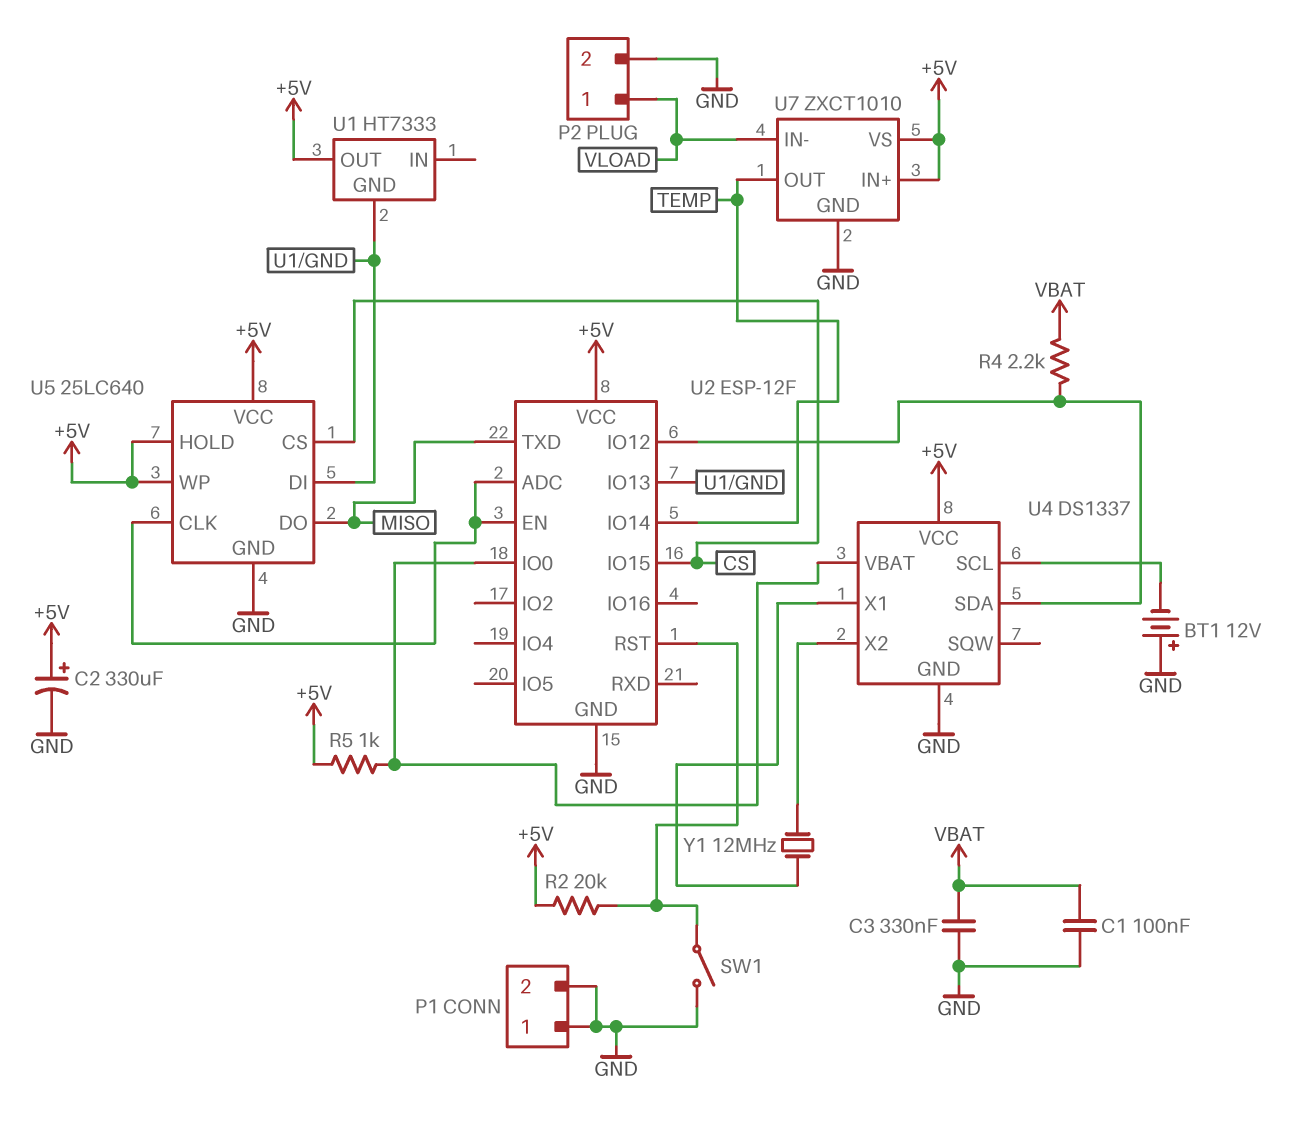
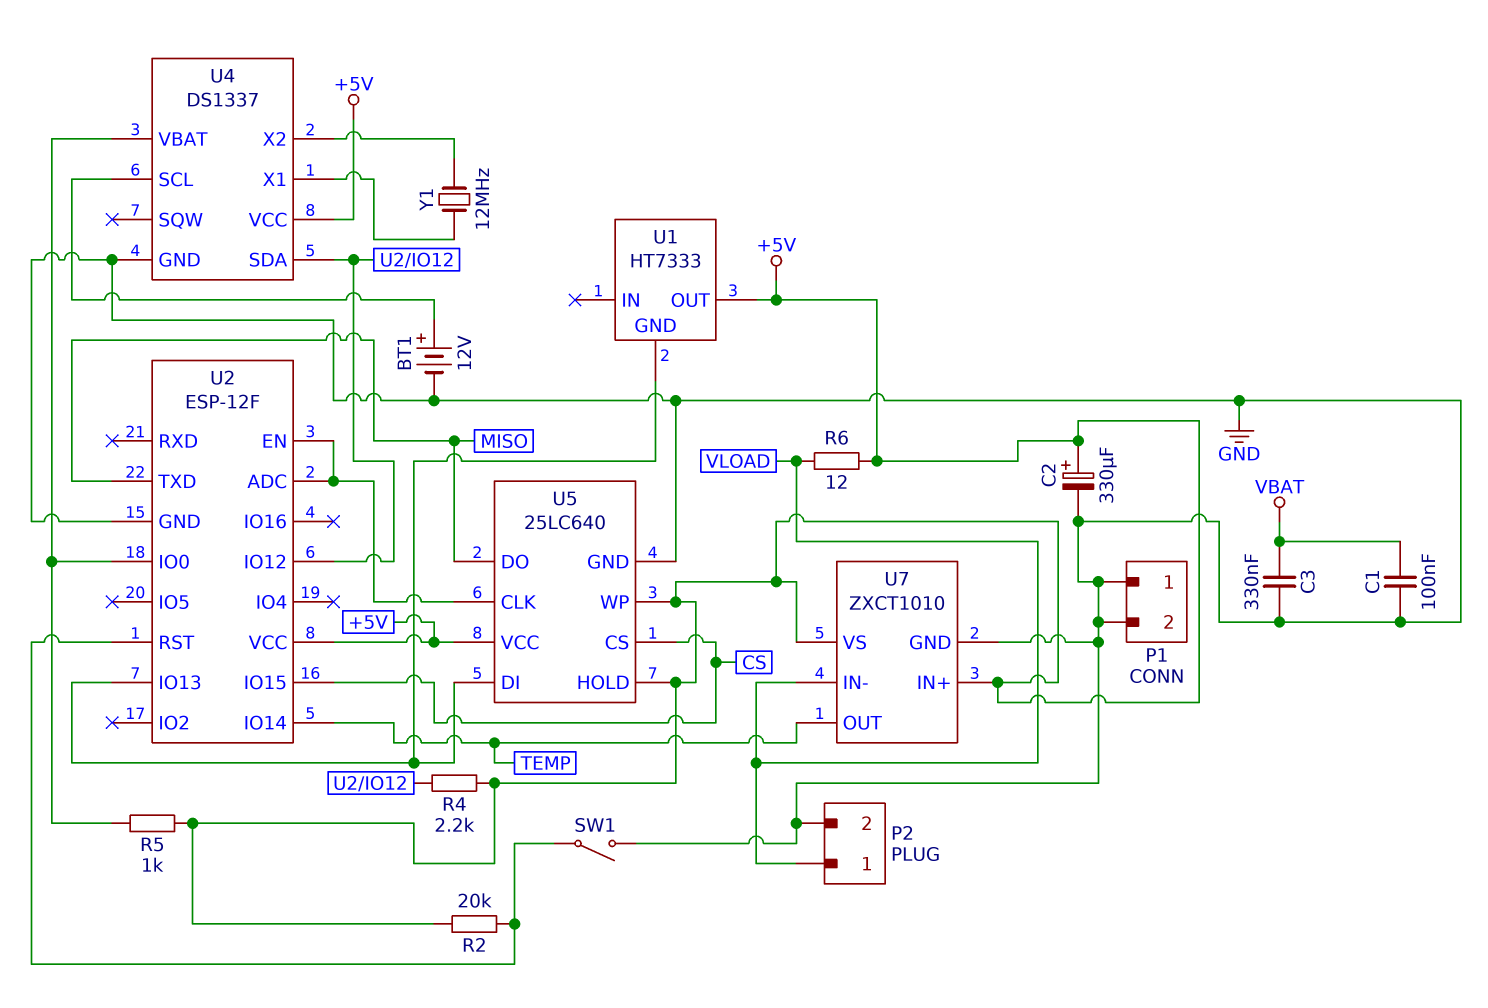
BT1: 12V (plus GND, minus U4/SCL) -> 12V (plus U4/SCL, minus GND)
R4: 2.2k (U2/IO12, VBAT) -> 2.2k (+5V, U2/IO12)
R6: none -> 12 (+5V, VLOAD)

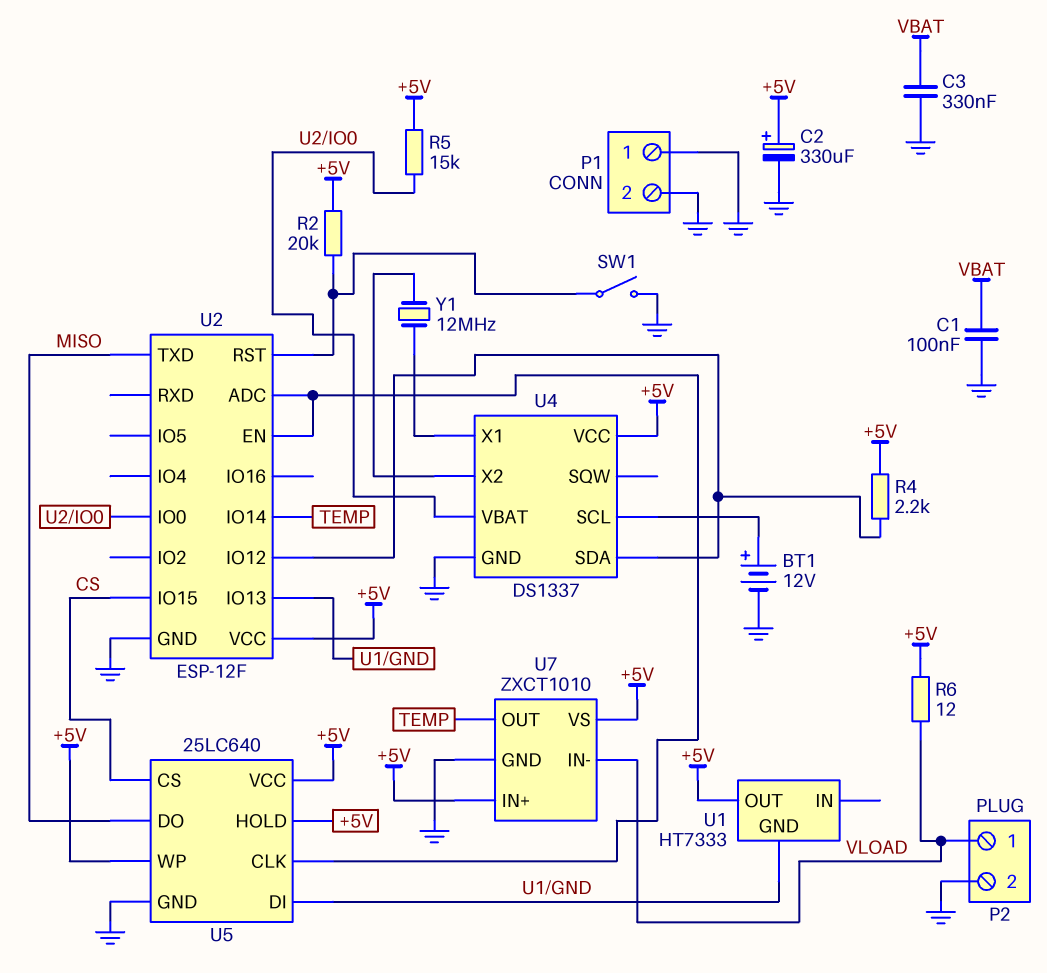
R5: 1k (+5V, U2/IO0) -> 15k (+5V, U2/IO0)

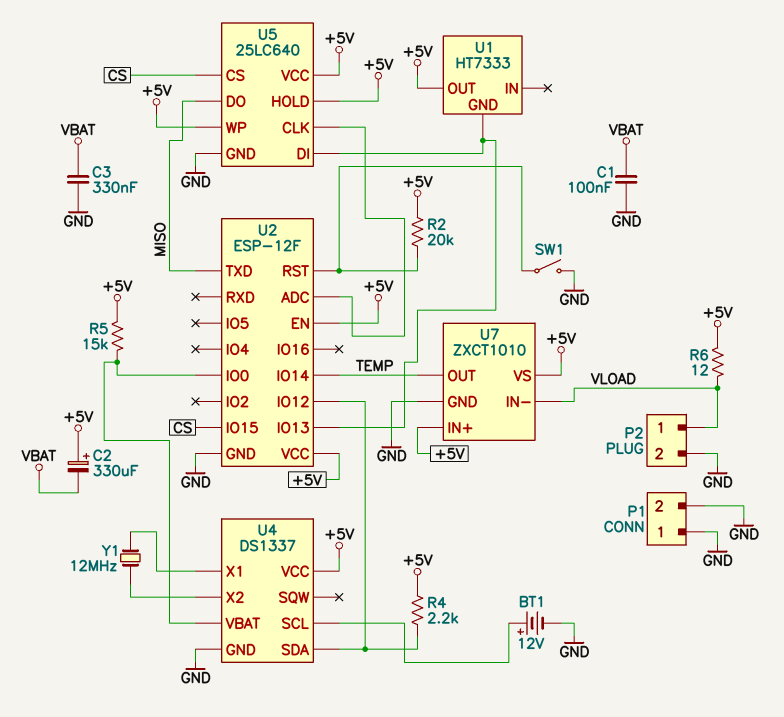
C2: 330uF (plus +5V, minus GND) -> 330uF (plus +5V, minus VBAT)
U2 pin EN: U2/ADC -> +5V

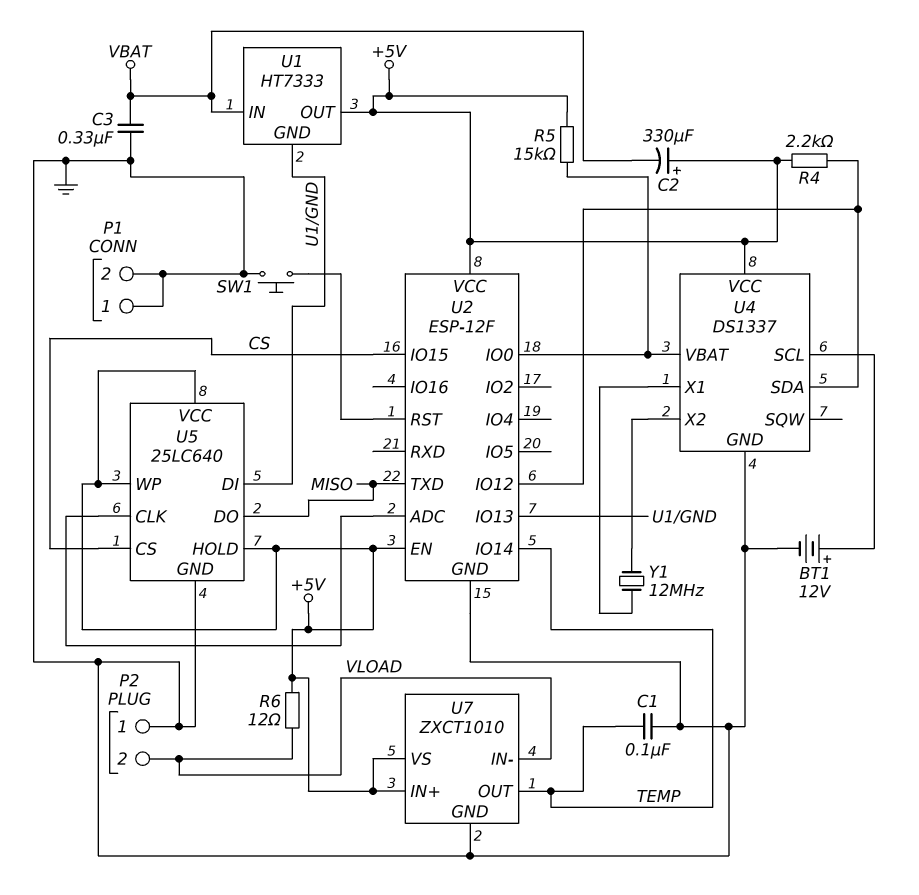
C1: 100nF (GND, VBAT) -> 100nF (GND, TEMP)
P2 pin 1: VLOAD -> GND
P2 pin 2: GND -> VLOAD
R2: 20k (+5V, U2/RST) -> none
SW1: switch (GND, U2/RST) -> button (GND, U2/RST)
U1 pin IN: none -> VBAT

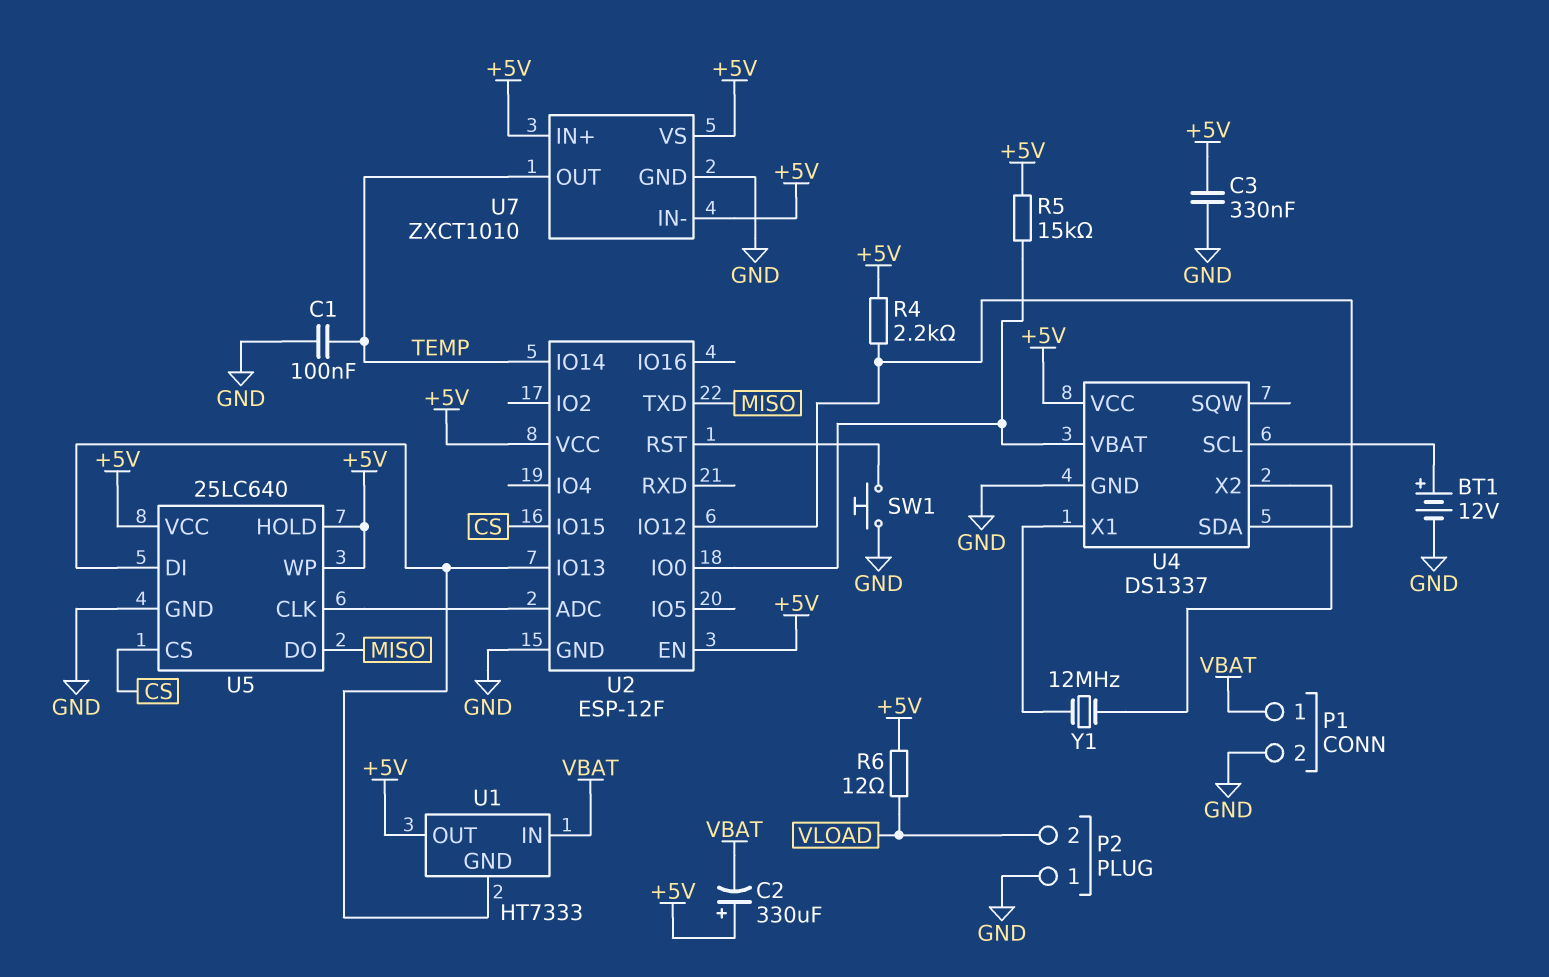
C3: 330nF (GND, VBAT) -> 330nF (+5V, GND)
P1 pin 1: GND -> VBAT
U7 pin IN-: VLOAD -> +5V

